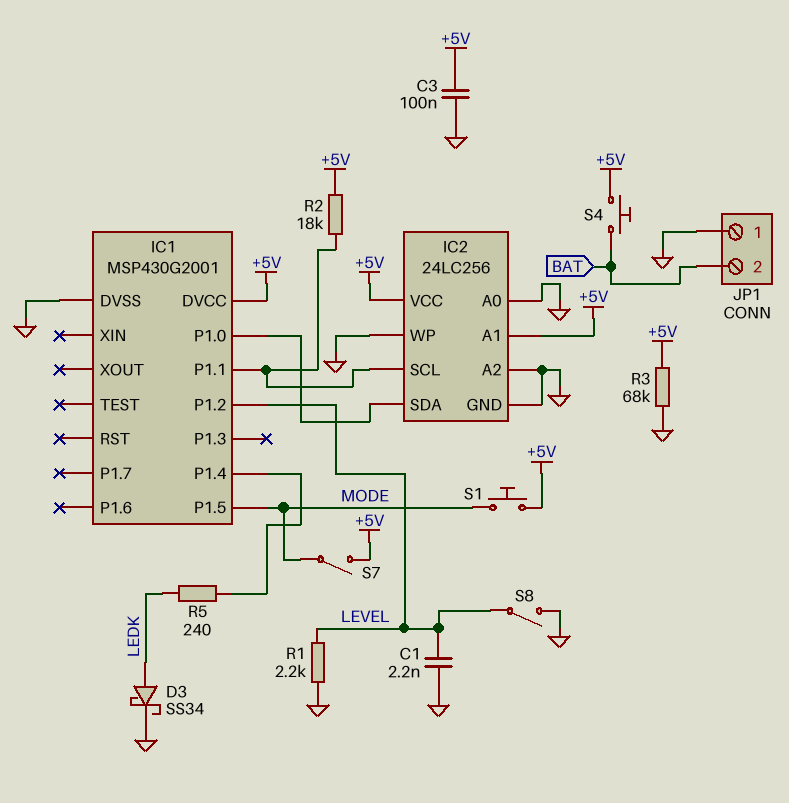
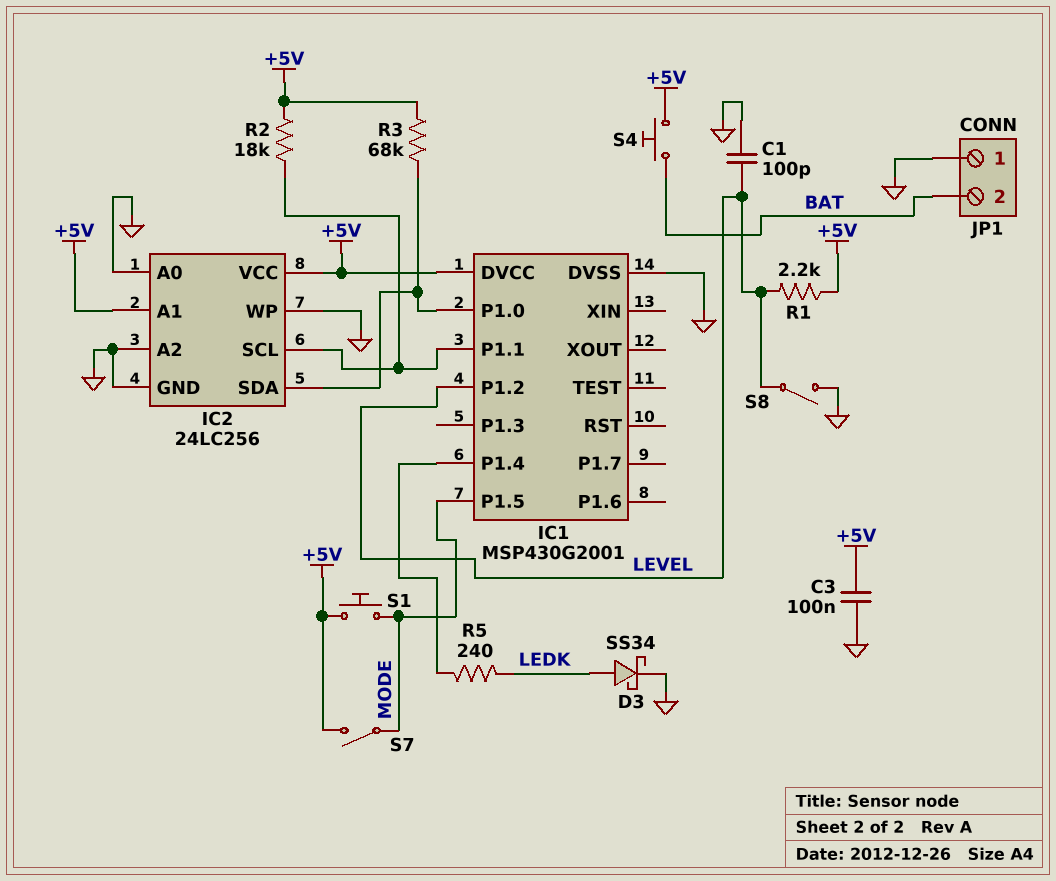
C1: 2.2nF (GND, LEVEL) -> 100pF (GND, LEVEL)
R1: 2.2k (GND, LEVEL) -> 2.2k (+5V, LEVEL)
R3: 68k (+5V, GND) -> 68k (+5V, IC1/P1.0)

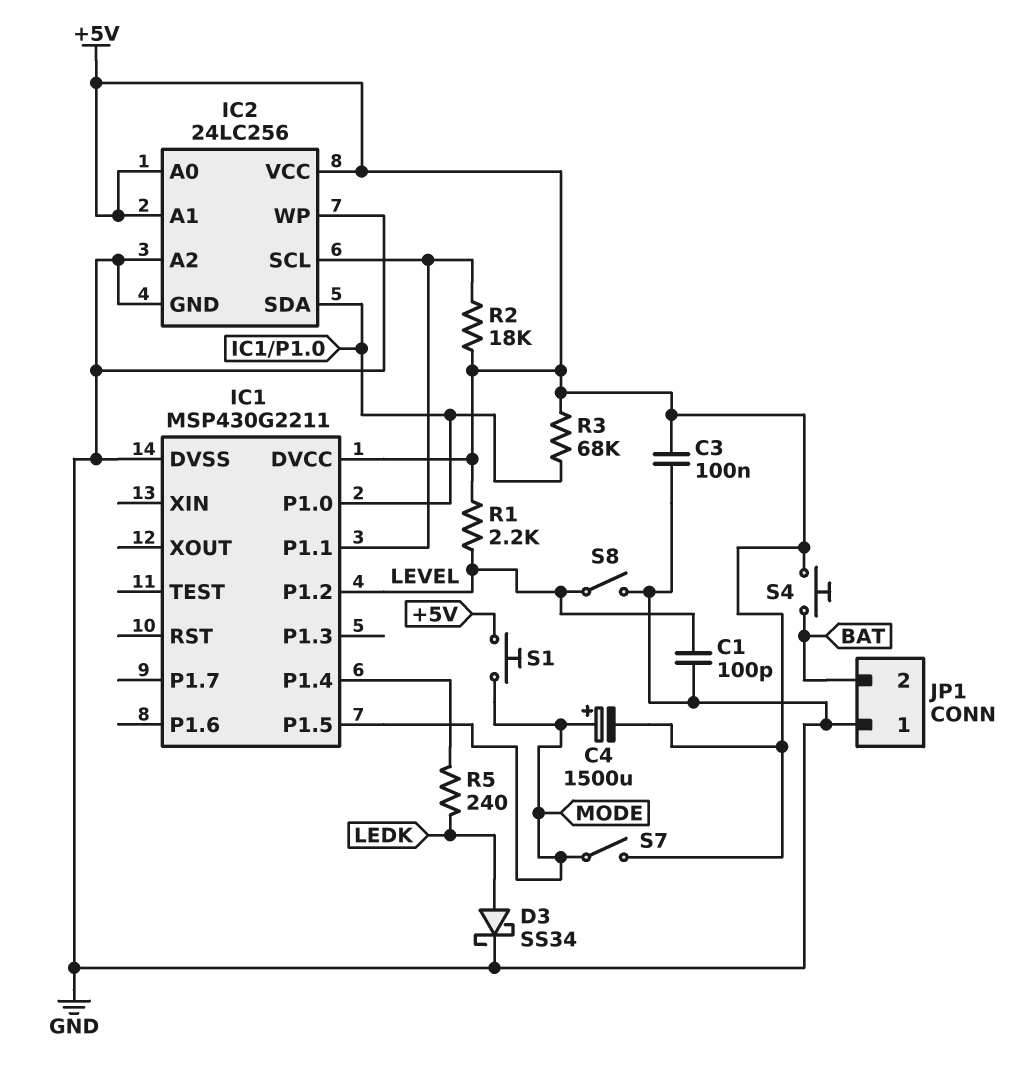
C4: none -> 1500uF (plus MODE, minus +5V)
IC1: MSP430G2001 -> MSP430G2211
IC2 pin A0: GND -> +5V

